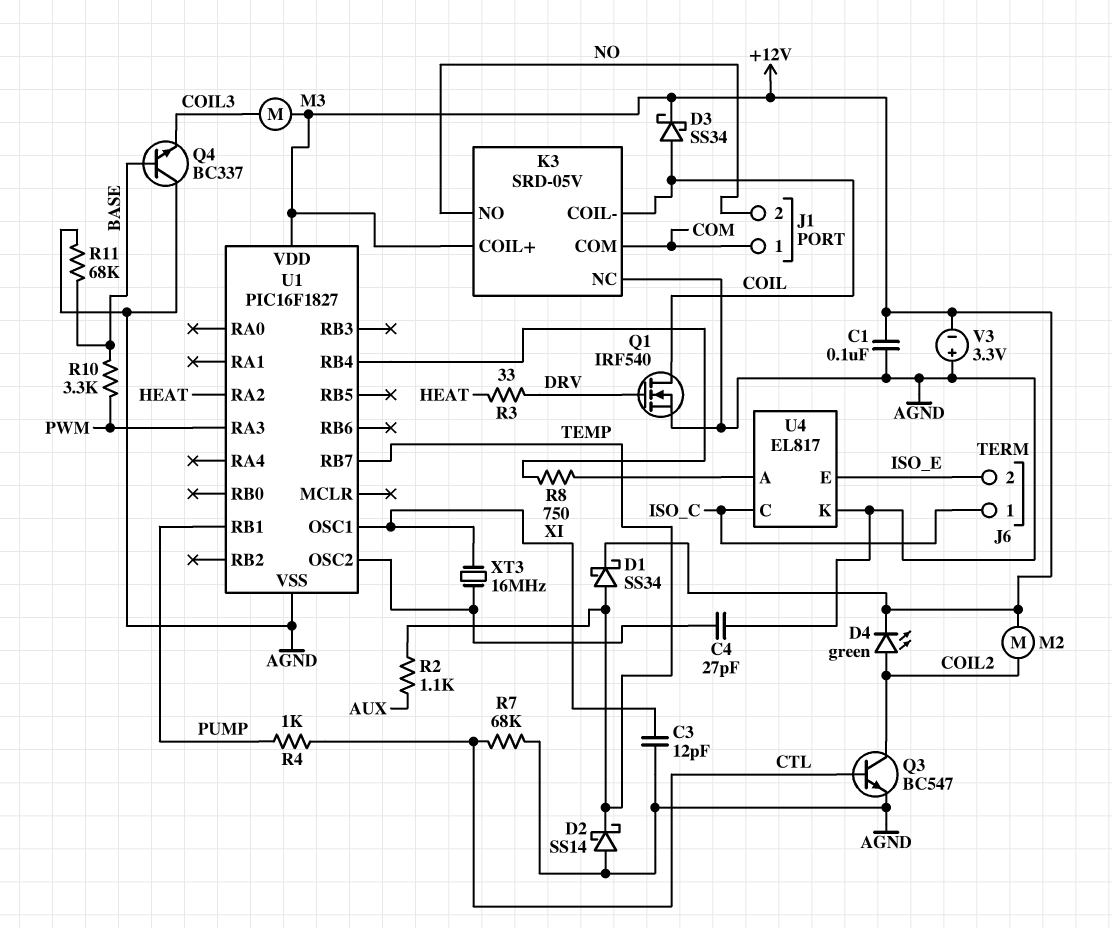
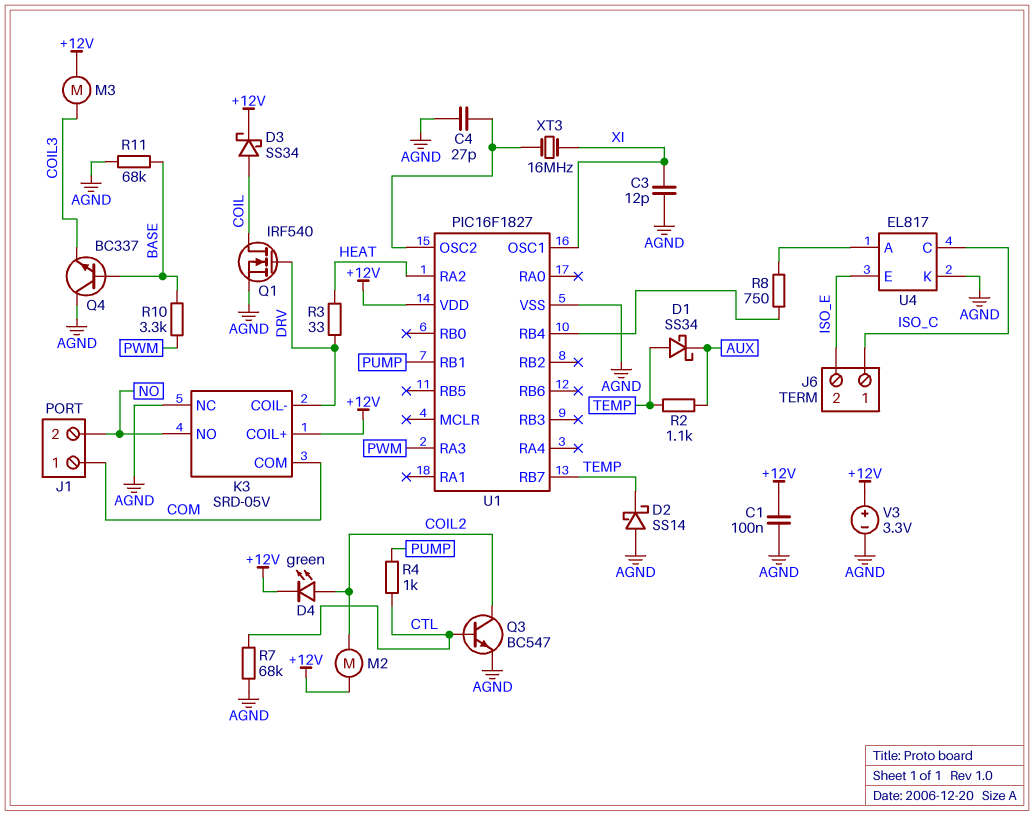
D1: schottky SS34 (A TEMP, K +12V) -> schottky SS34 (A TEMP, K AUX)
K3 pin COIL-: COIL -> DRV
V3: 3.3V (plus AGND, minus +12V) -> 3.3V (plus +12V, minus AGND)

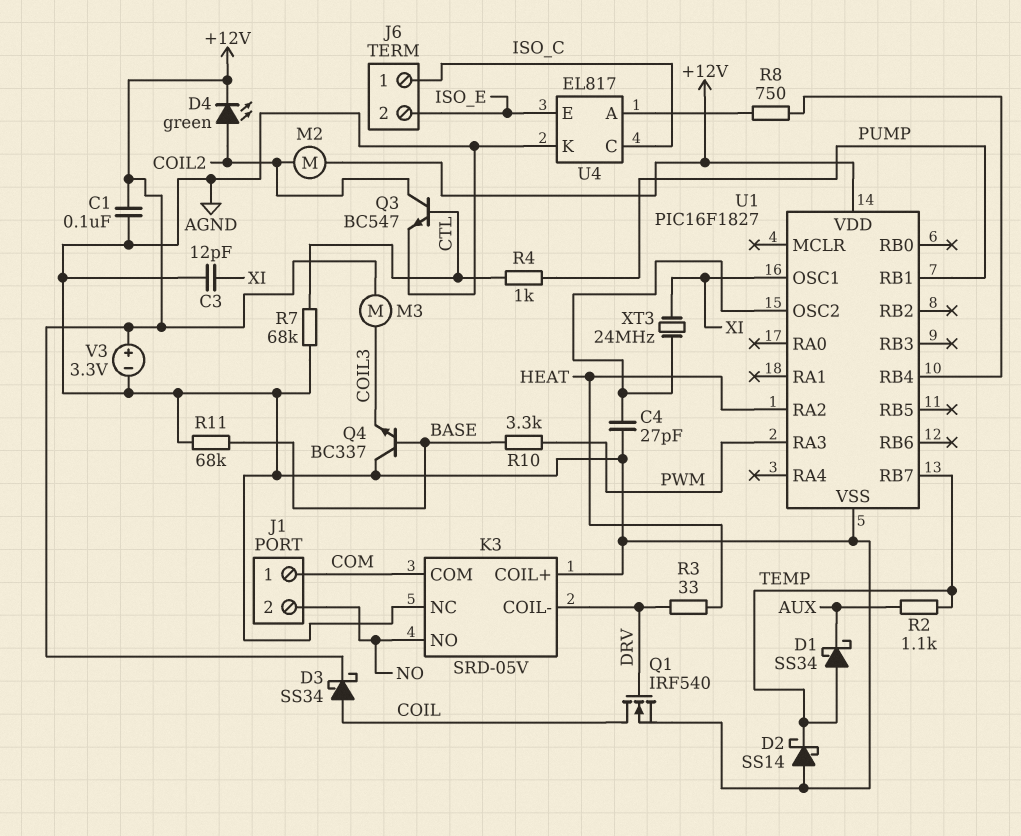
K3 pin COIL+: +12V -> AGND
XT3: 16MHz (U1/OSC2, XI) -> 24MHz (U1/OSC2, XI)

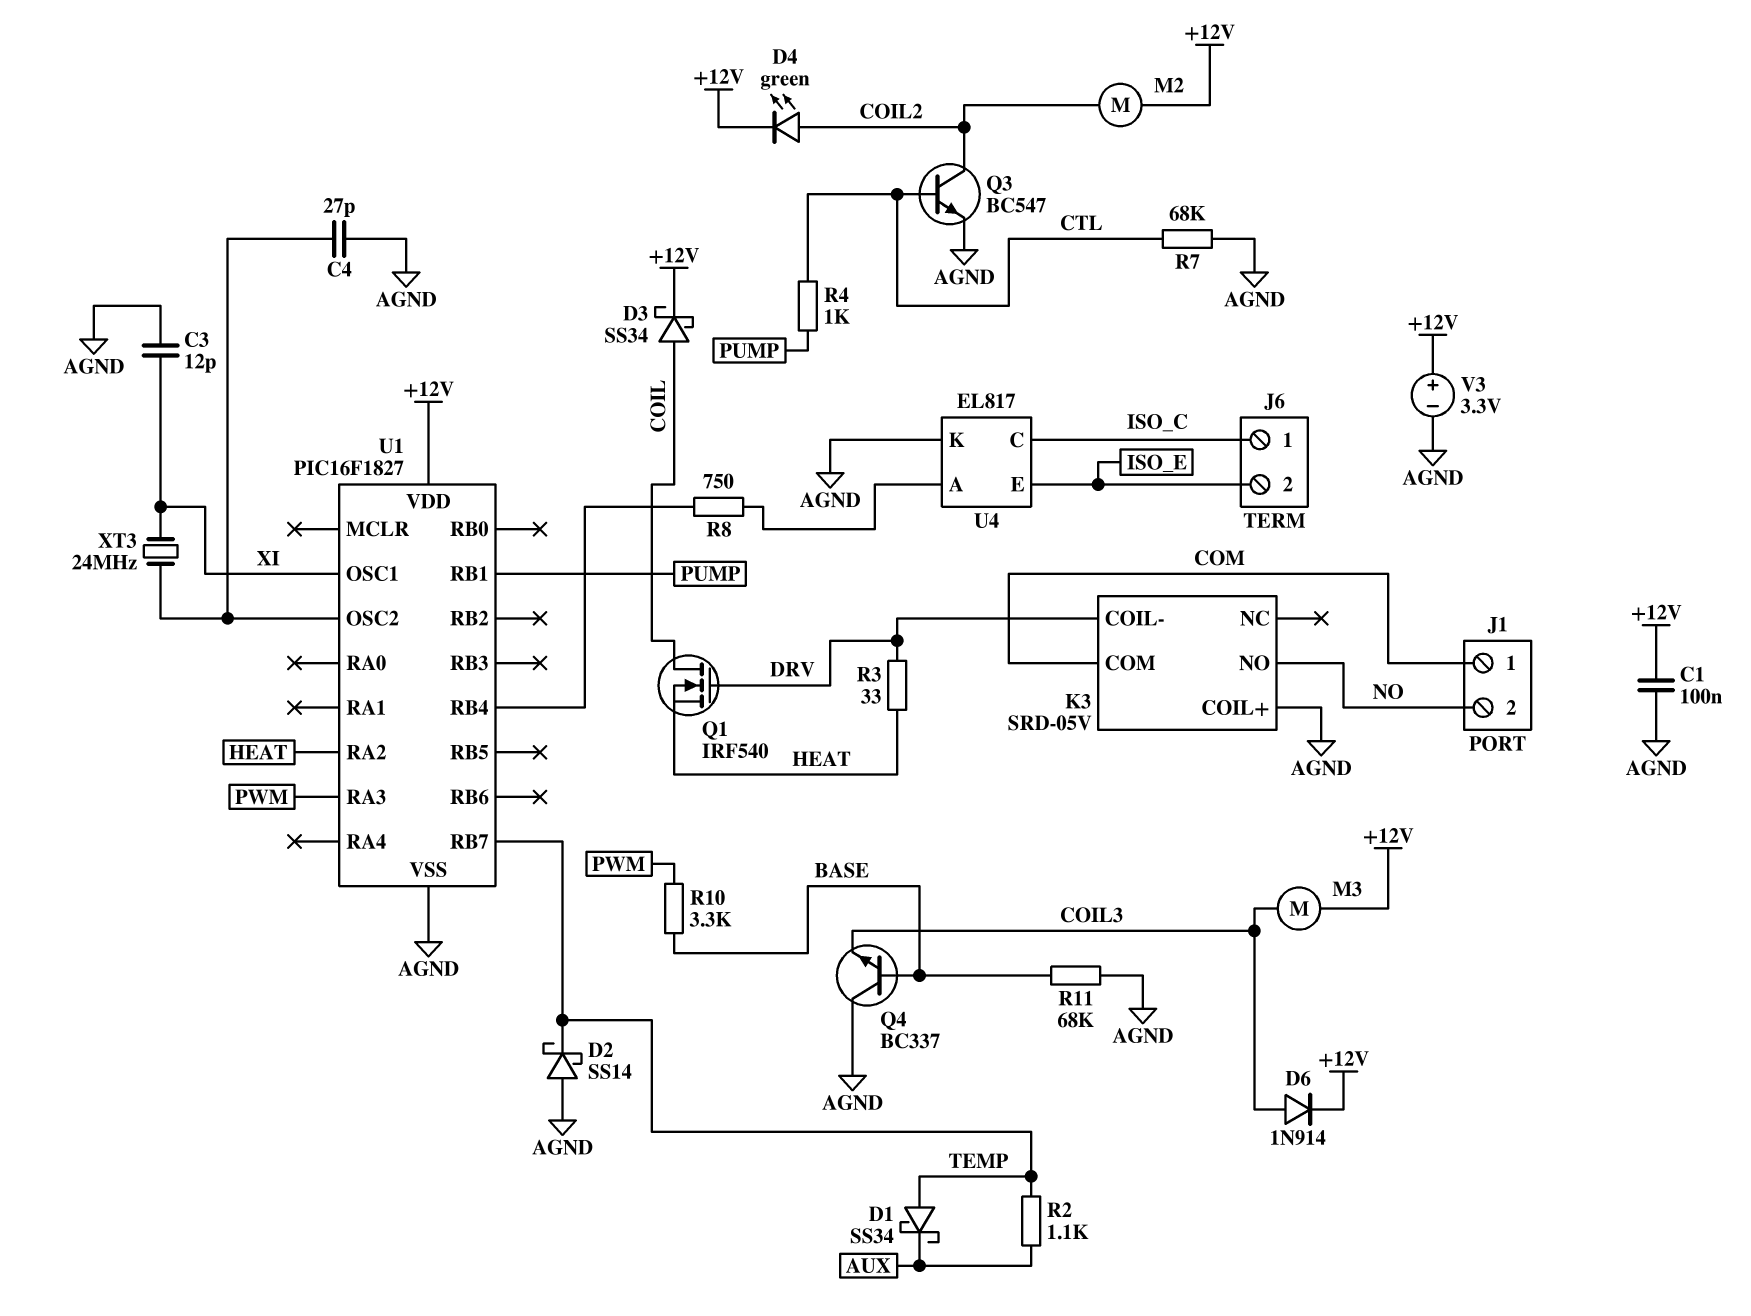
D6: none -> diode 1N914 (A COIL3, K +12V)
K3 pin NC: AGND -> none
Q1: NMOS IRF540 (G DRV, D COIL, S AGND) -> NMOS IRF540 (G DRV, D COIL, S HEAT)

